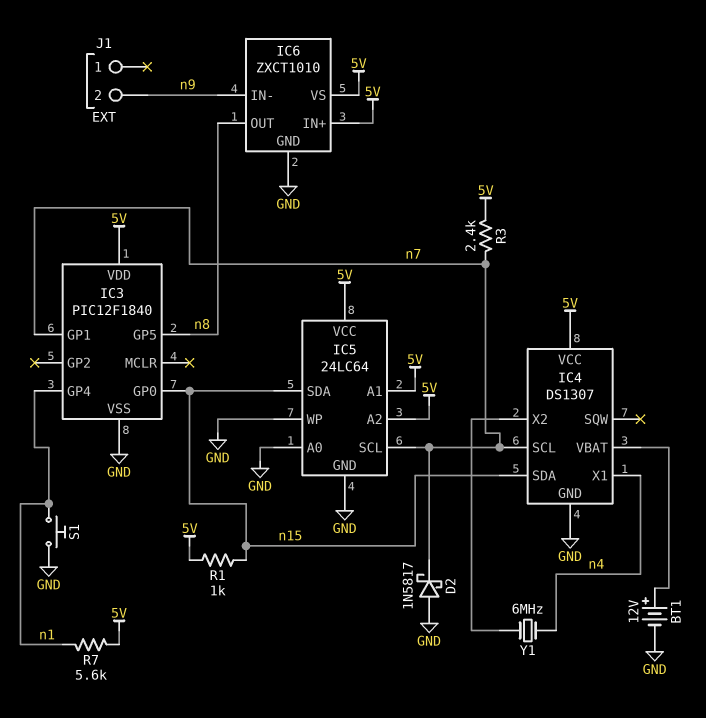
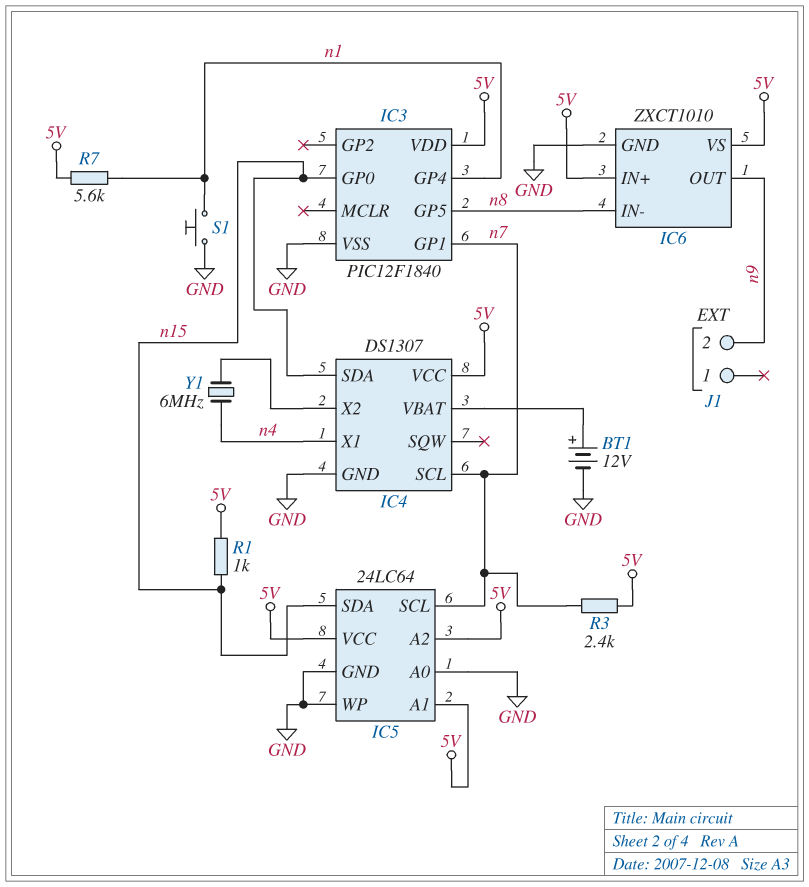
D2: schottky 1N5817 (A GND, K n7) -> none
IC6 pin IN-: n9 -> n8
IC6 pin OUT: n8 -> n9

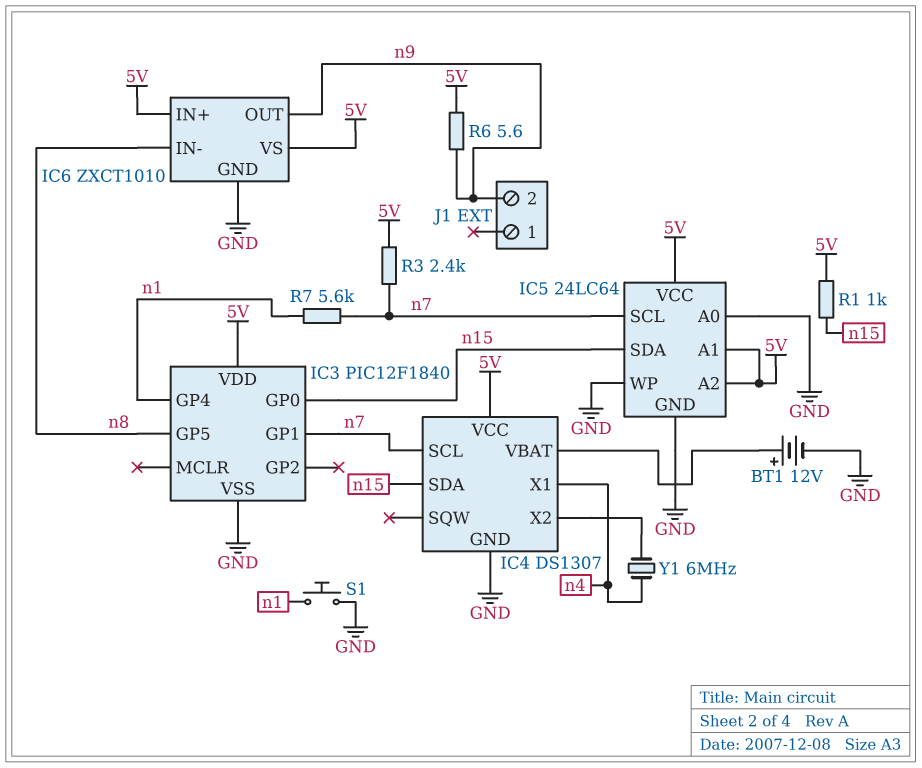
R6: none -> 5.6 (5V, n9)
R7: 5.6k (5V, n1) -> 5.6k (n1, n7)

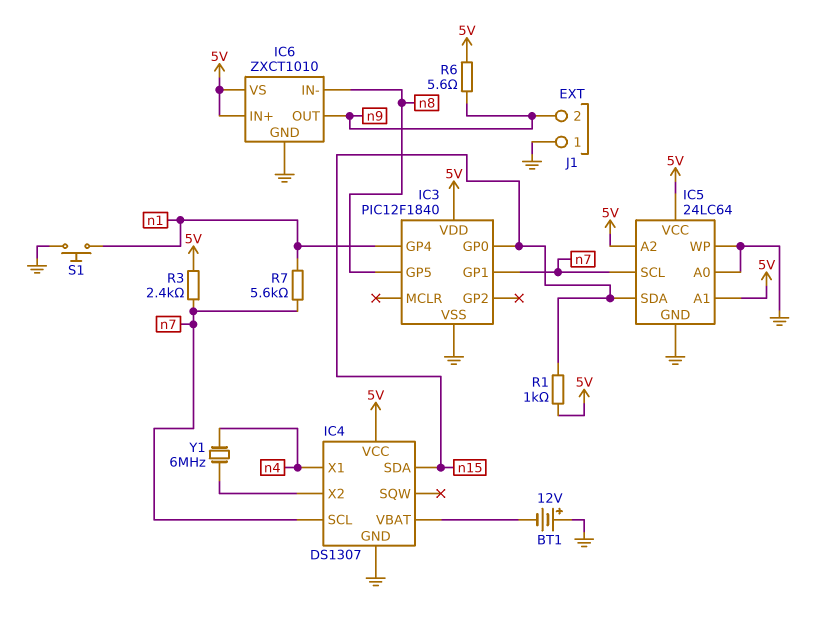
BT1: 12V (plus IC4/VBAT, minus GND) -> 12V (plus GND, minus IC4/VBAT)
J1 pin 1: none -> GND

